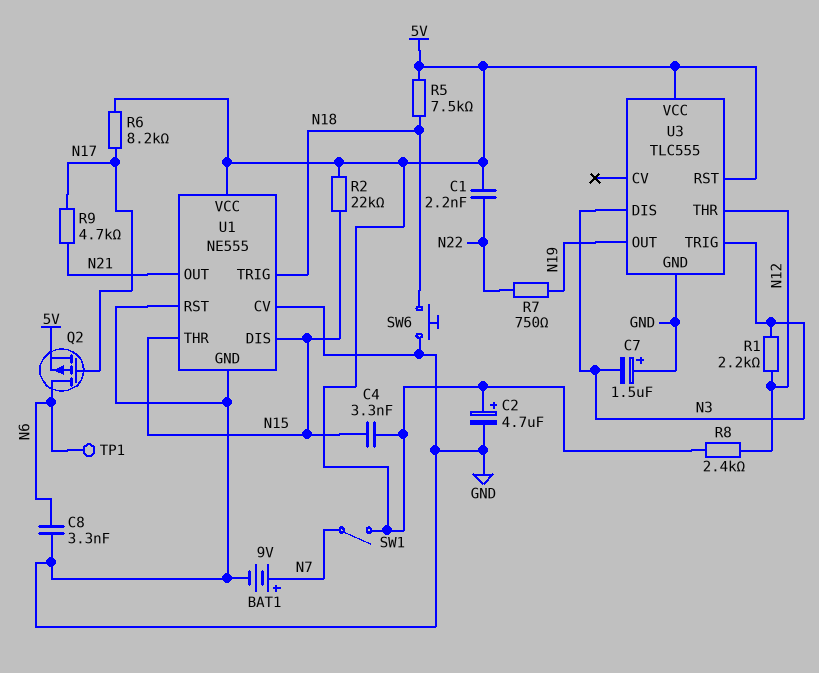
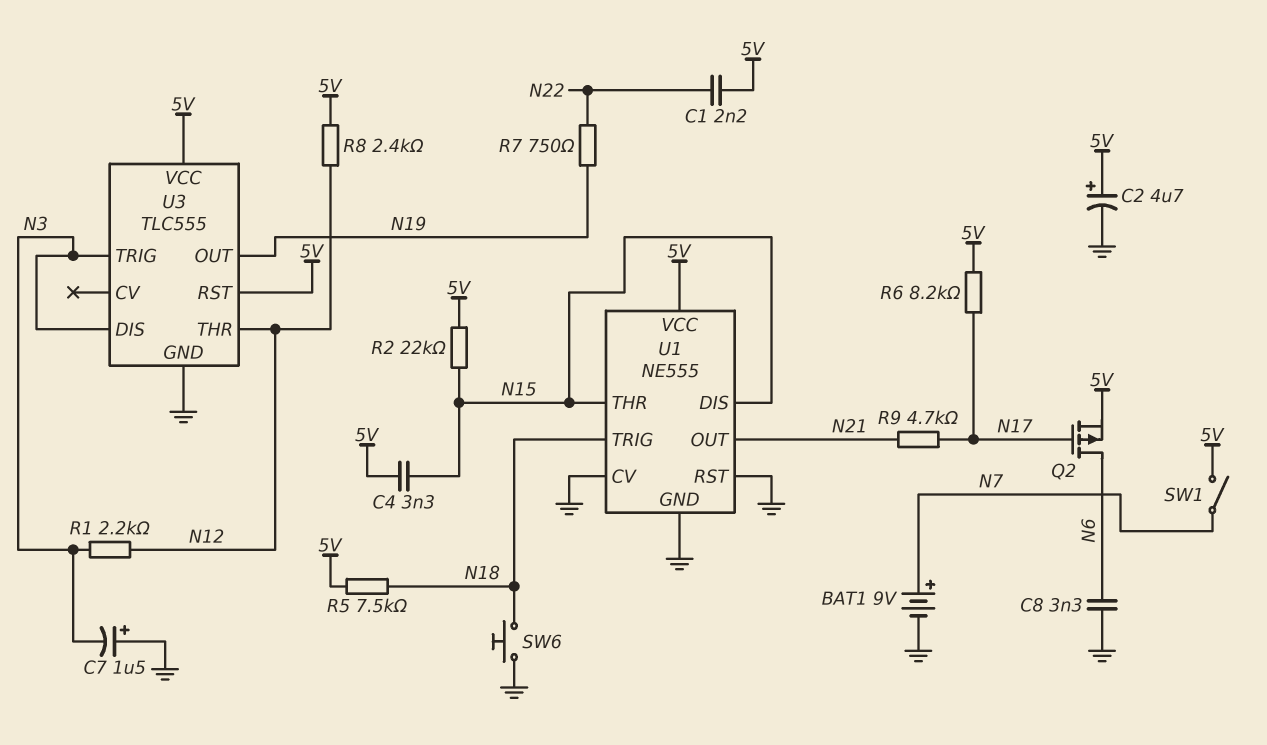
TP1: test point (N6) -> none

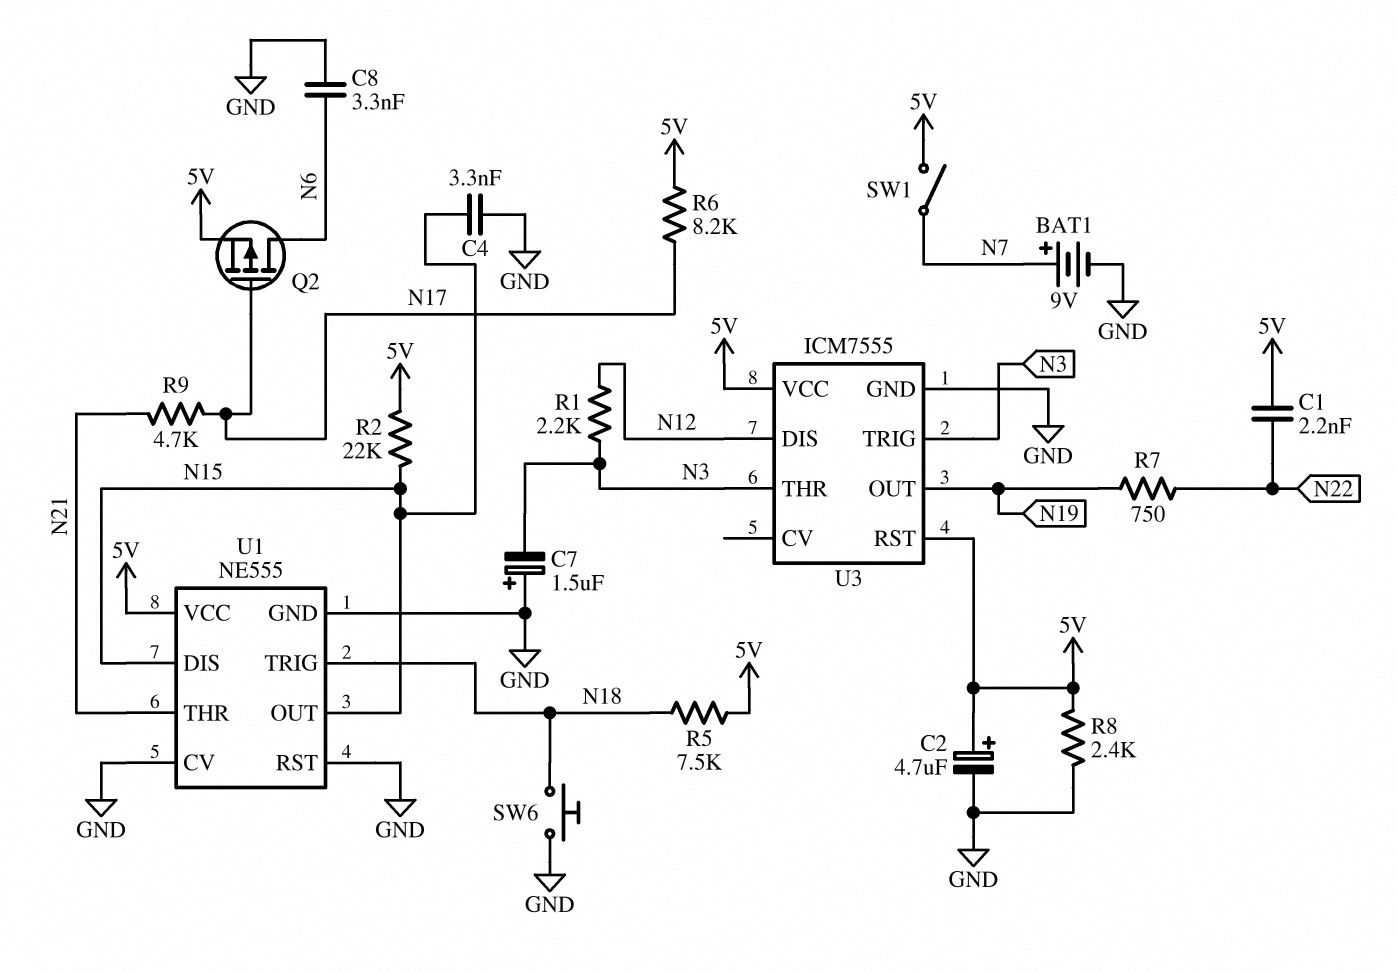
C4: 3.3nF (5V, N15) -> 3.3nF (GND, N15)
R8: 2.4k (5V, N12) -> 2.4k (5V, GND)
U1 pin OUT: N21 -> N15
U1 pin THR: N15 -> N21
U3: TLC555 -> ICM7555
U3 pin DIS: N3 -> N12
U3 pin THR: N12 -> N3

